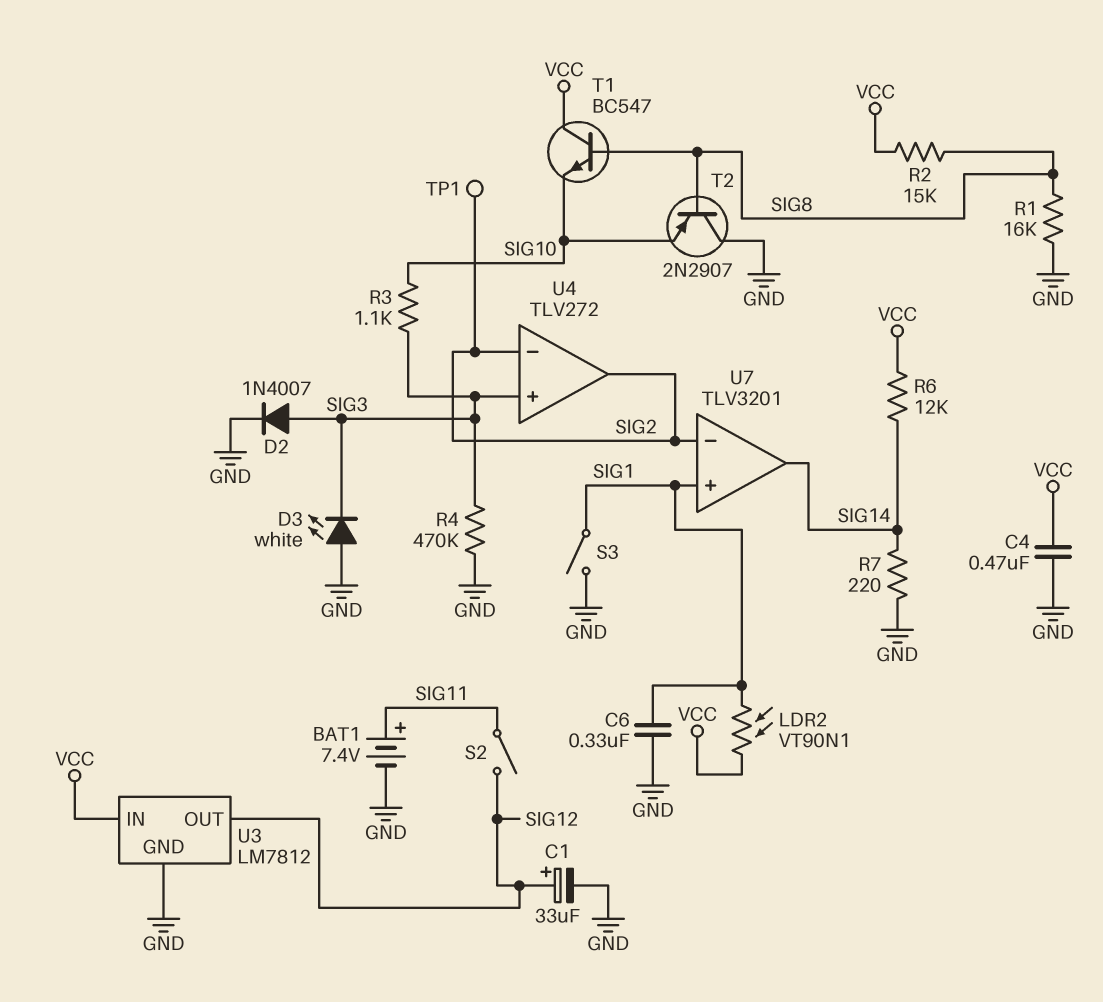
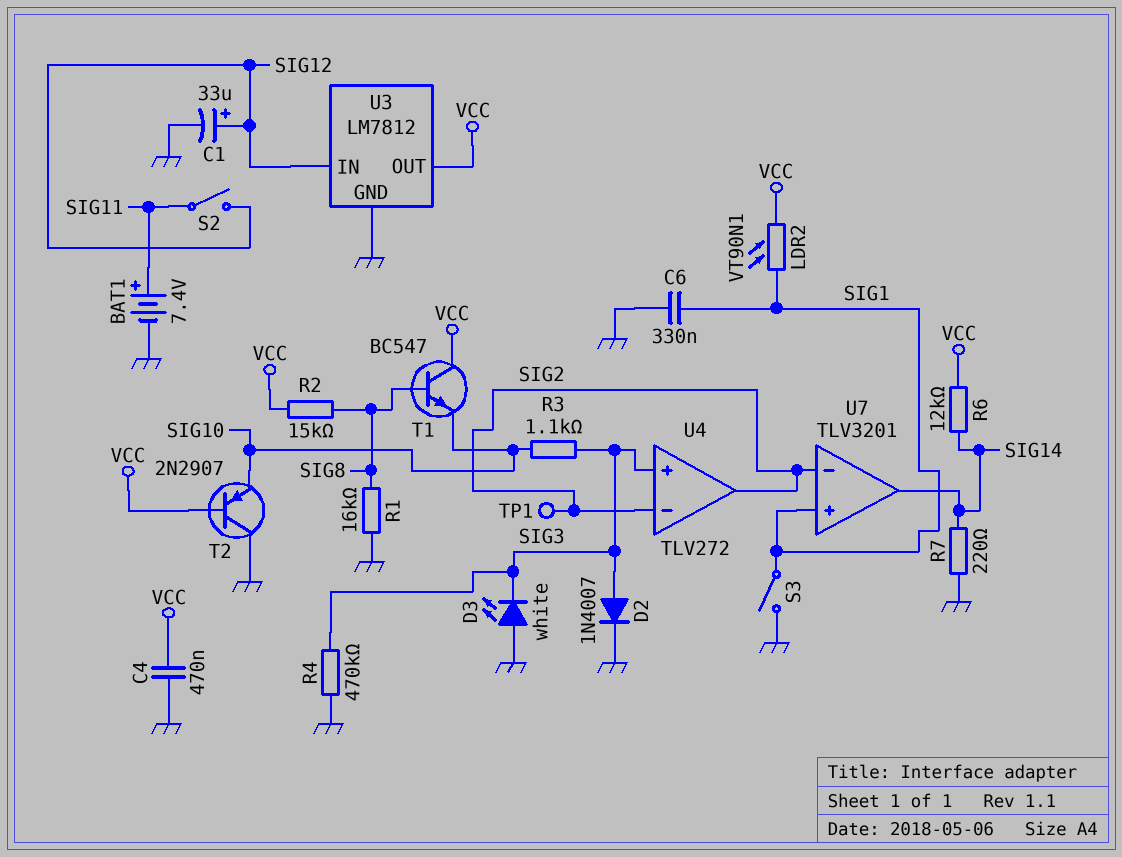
T2: PNP 2N2907 (B SIG8, C GND, E SIG10) -> PNP 2N2907 (B VCC, C GND, E SIG10)
U3 pin IN: VCC -> SIG12
U3 pin OUT: SIG12 -> VCC

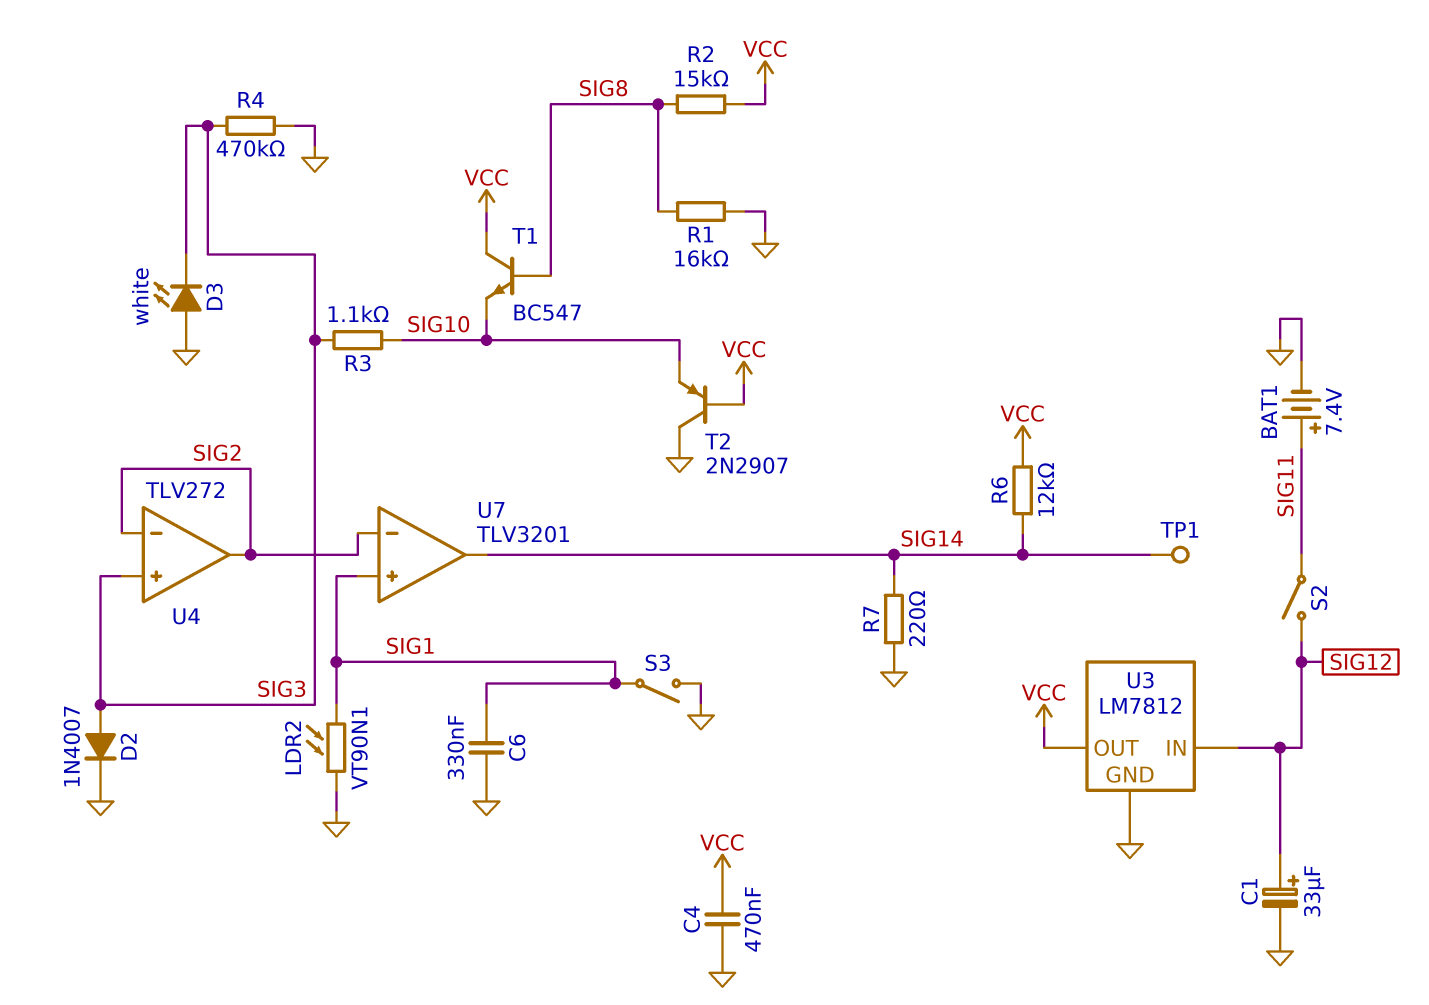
LDR2: VT90N1 (SIG1, VCC) -> VT90N1 (GND, SIG1)
TP1: test point (SIG2) -> test point (SIG14)

